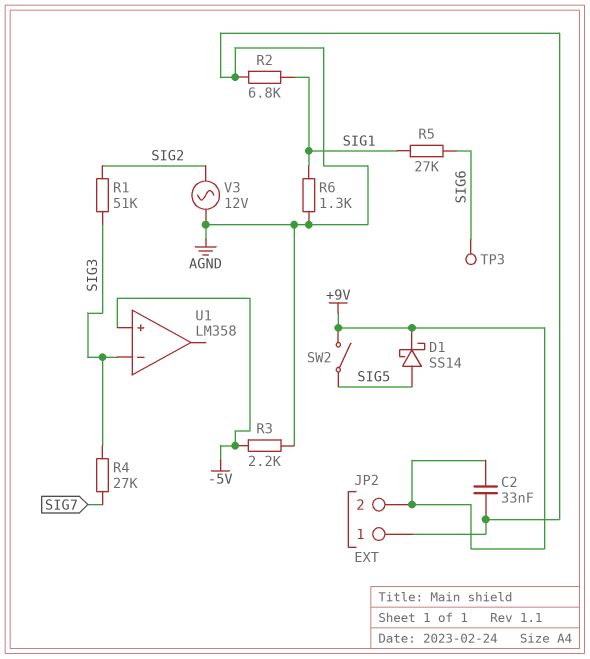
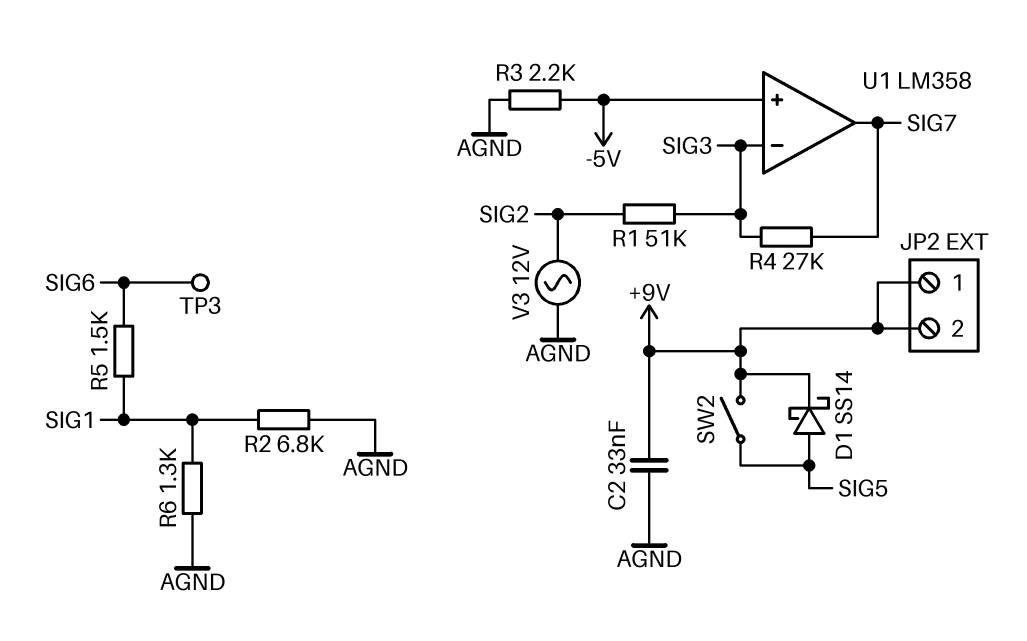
JP2 pin 1: AGND -> +9V
R5: 27k (SIG1, SIG6) -> 1.5k (SIG1, SIG6)
U1 pin out: none -> SIG7

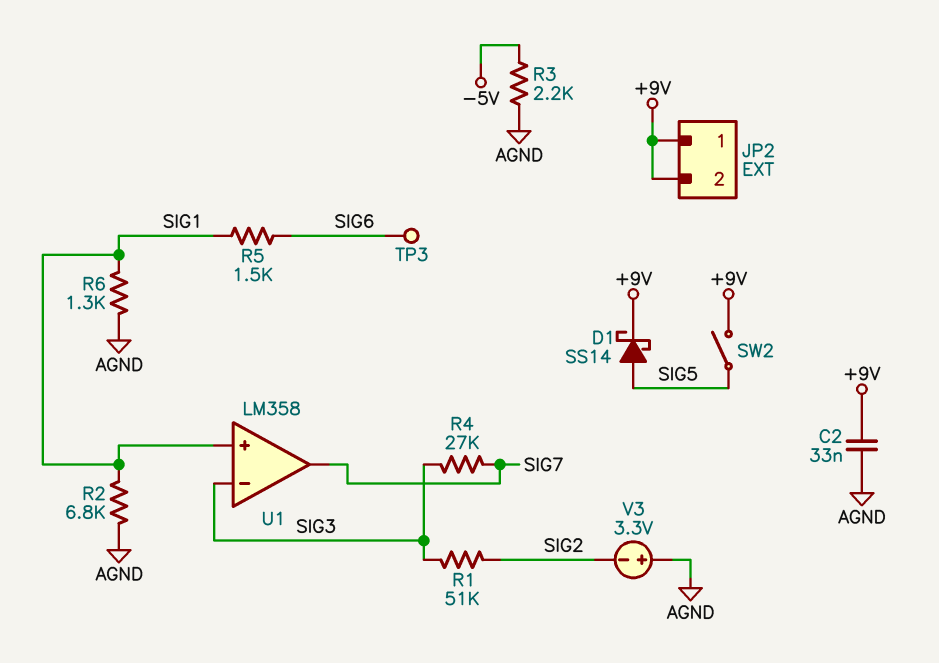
U1 pin in+: -5V -> SIG1
V3: AC 12V (AGND, SIG2) -> 3.3V (plus AGND, minus SIG2)

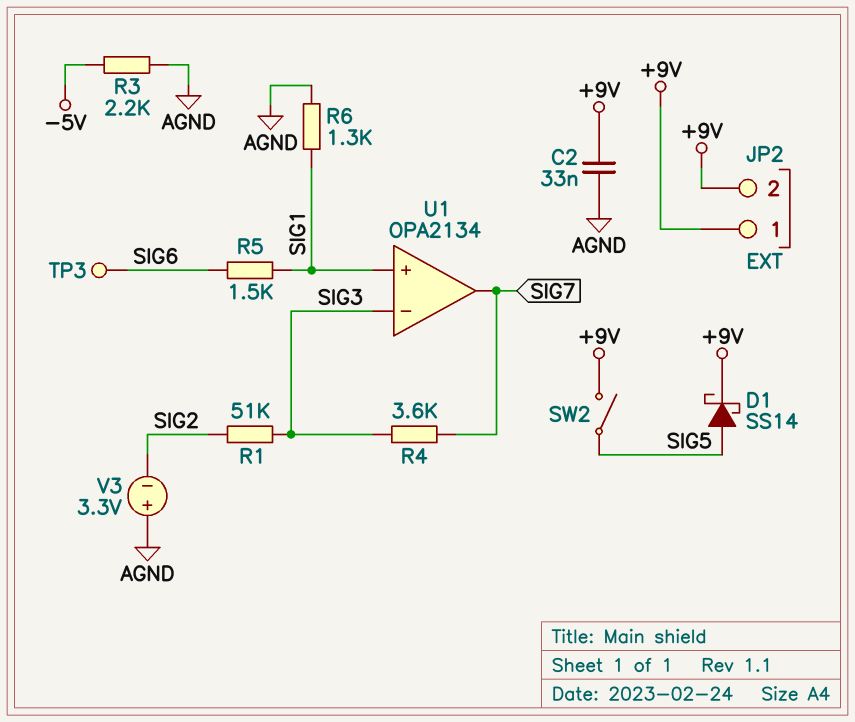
R2: 6.8k (AGND, SIG1) -> none
R4: 27k (SIG3, SIG7) -> 3.6k (SIG3, SIG7)
U1: LM358 -> OPA2134

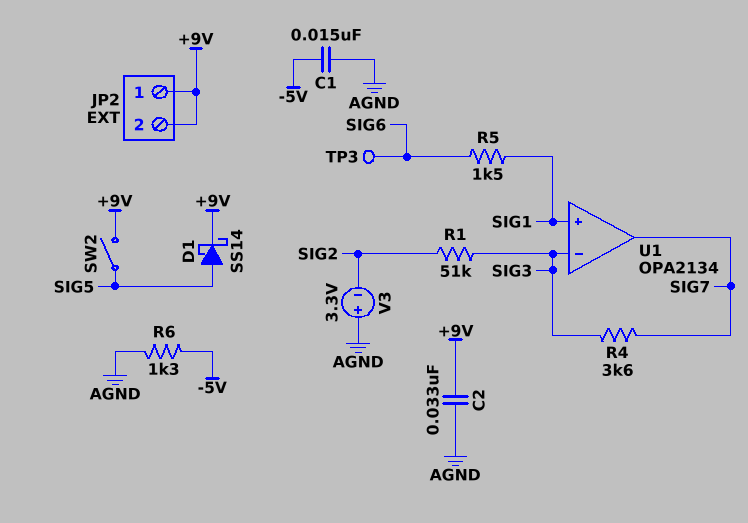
C1: none -> 15nF (-5V, AGND)
R3: 2.2k (-5V, AGND) -> none
R6: 1.3k (AGND, SIG1) -> 1.3k (-5V, AGND)

